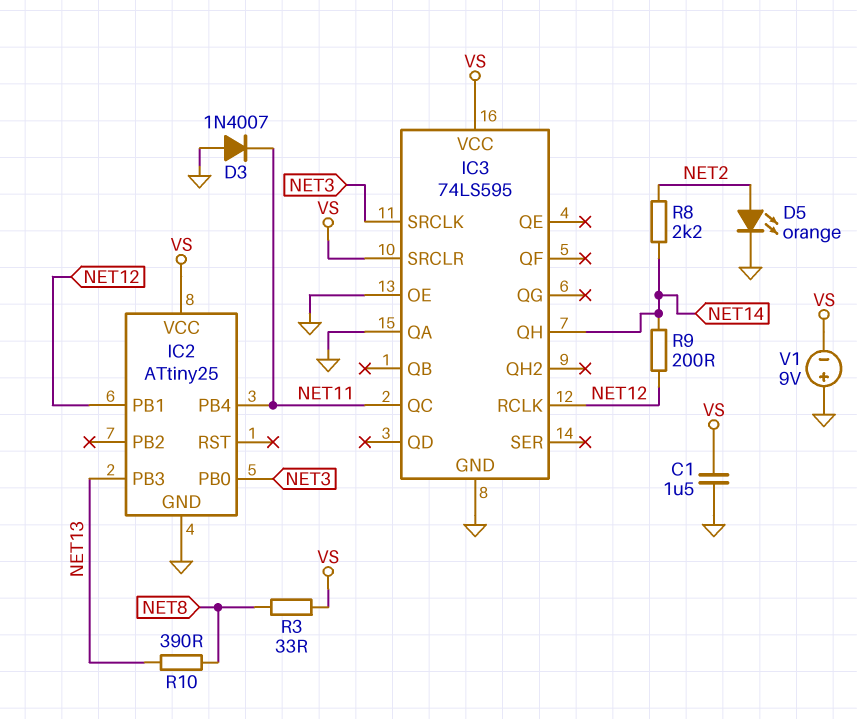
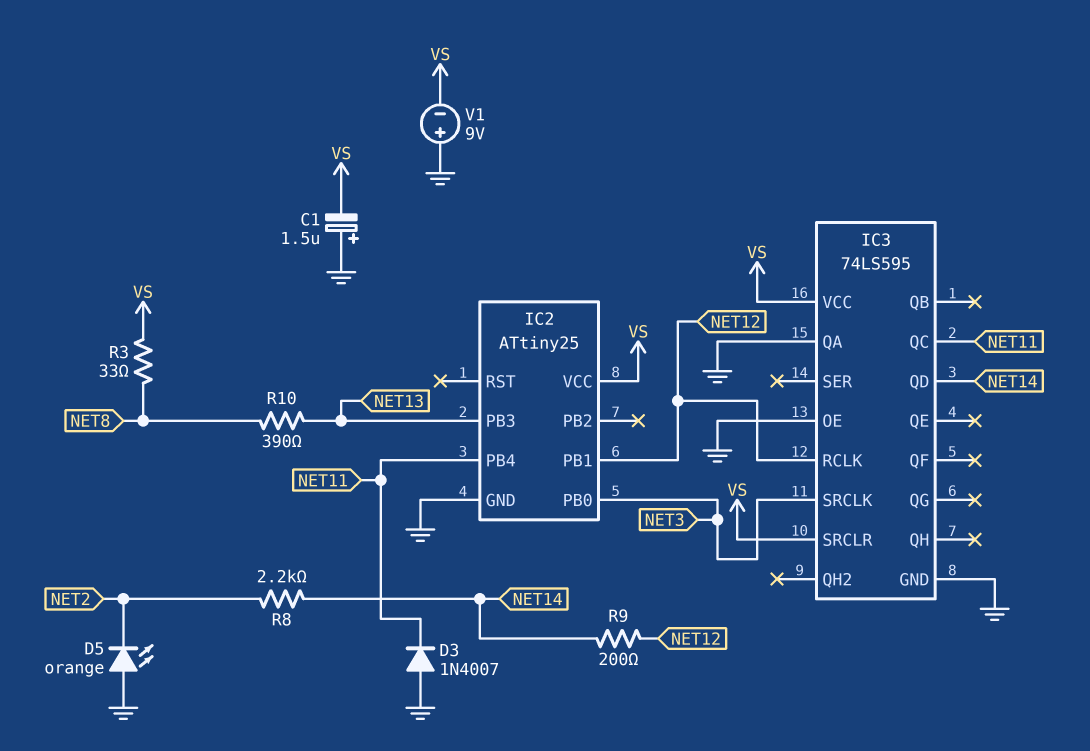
C1: 1.5uF (GND, VS) -> 1.5uF (plus GND, minus VS)
D5: LED orange (A NET2, K GND) -> LED orange (A GND, K NET2)
IC3 pin QD: none -> NET14
IC3 pin QH: NET14 -> none

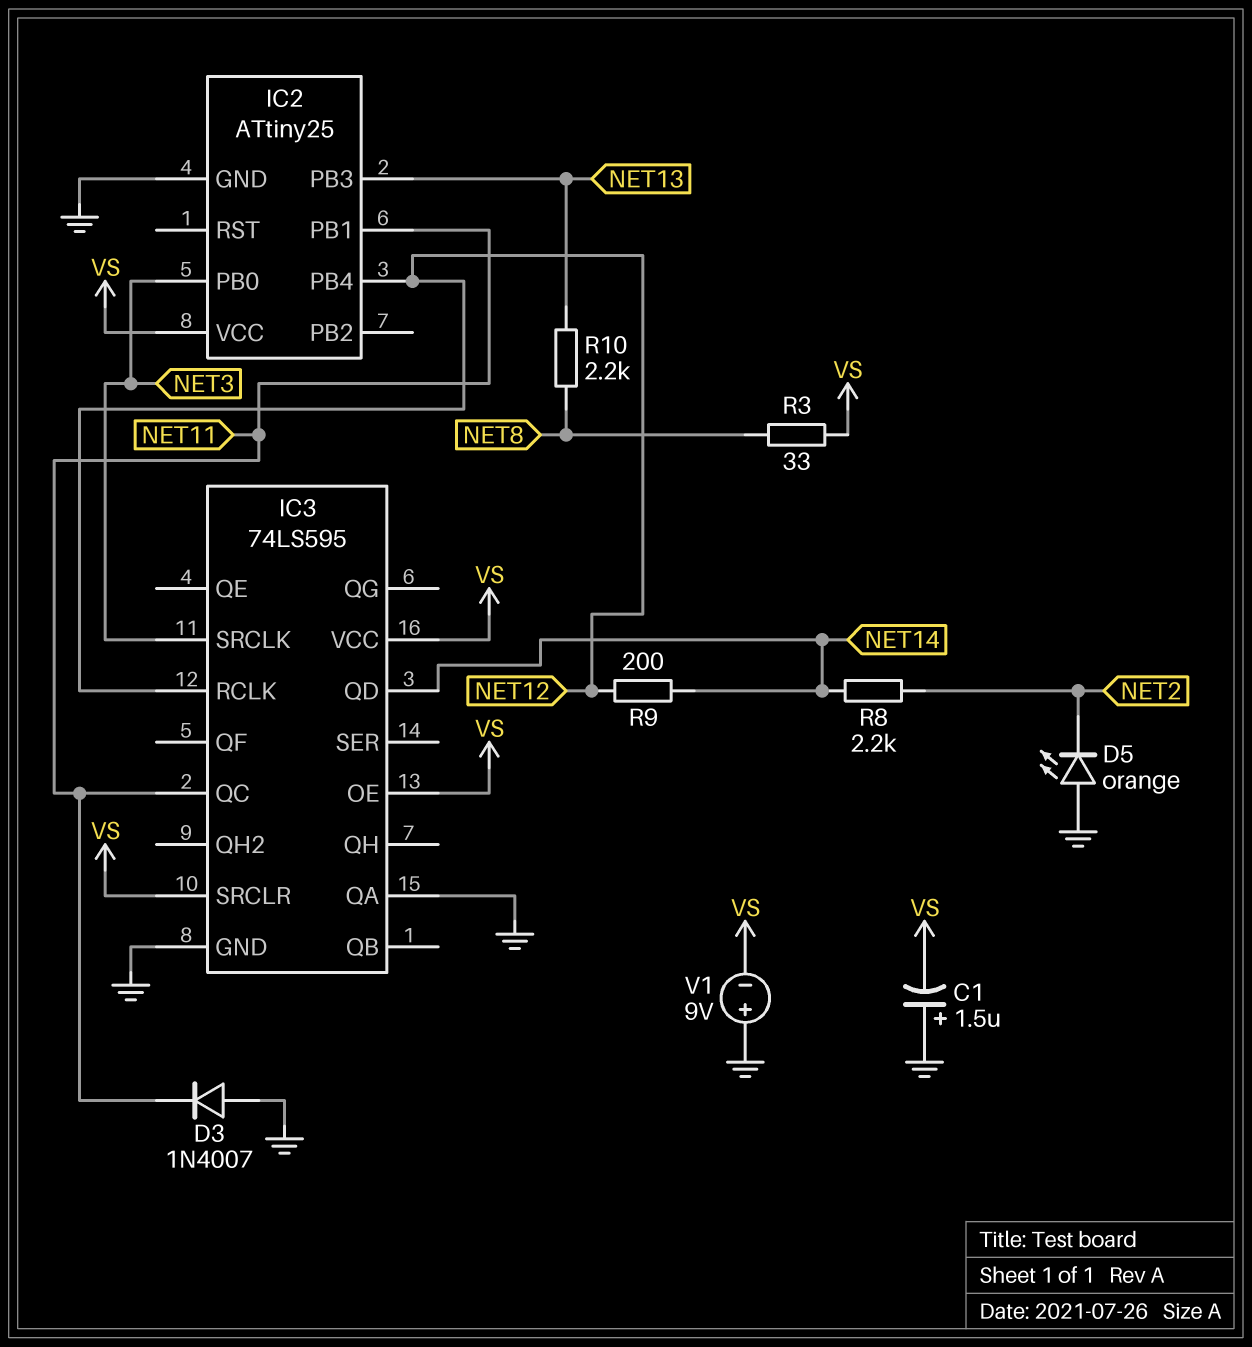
IC2 pin PB1: NET12 -> NET11
IC2 pin PB4: NET11 -> NET12
IC3 pin OE: GND -> VS
R10: 390 (NET8, NET13) -> 2.2k (NET8, NET13)

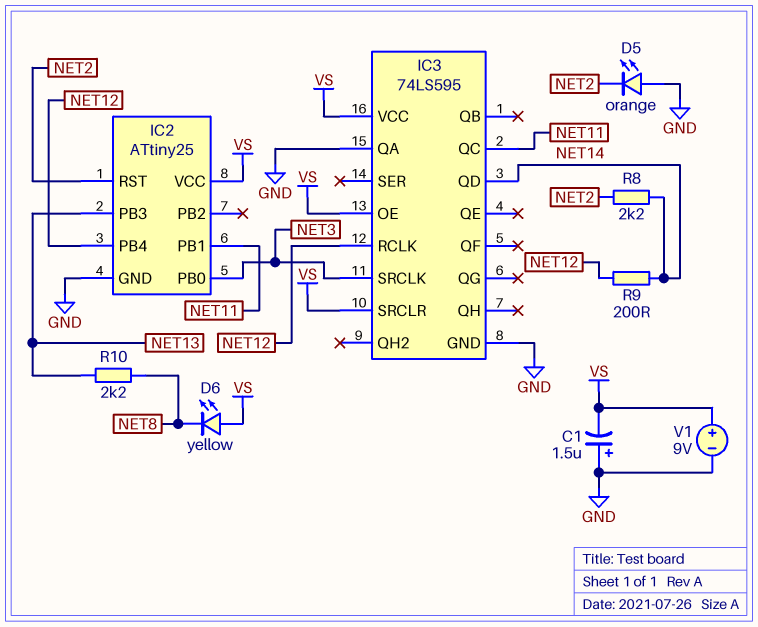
D3: diode 1N4007 (A GND, K NET11) -> none
D6: none -> LED yellow (A VS, K NET8)
IC2 pin RST: none -> NET2
R3: 33 (NET8, VS) -> none
V1: 9V (plus GND, minus VS) -> 9V (plus VS, minus GND)

